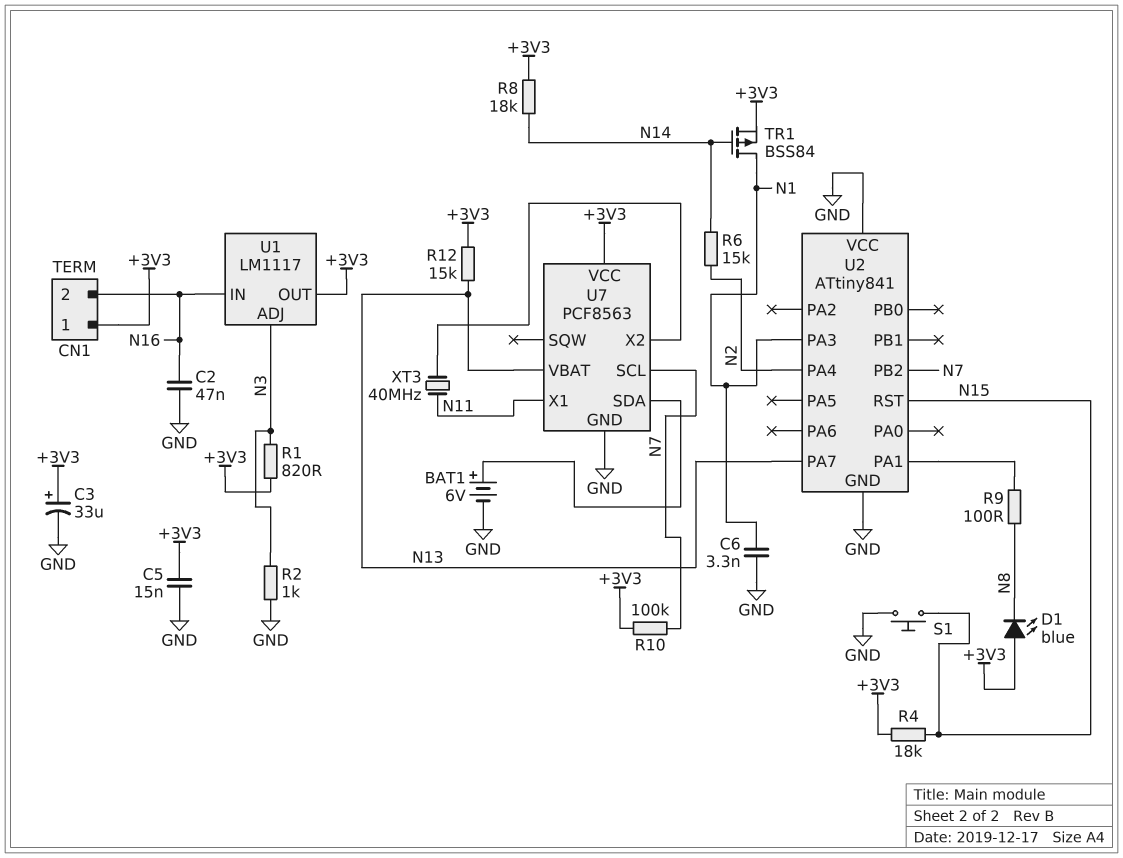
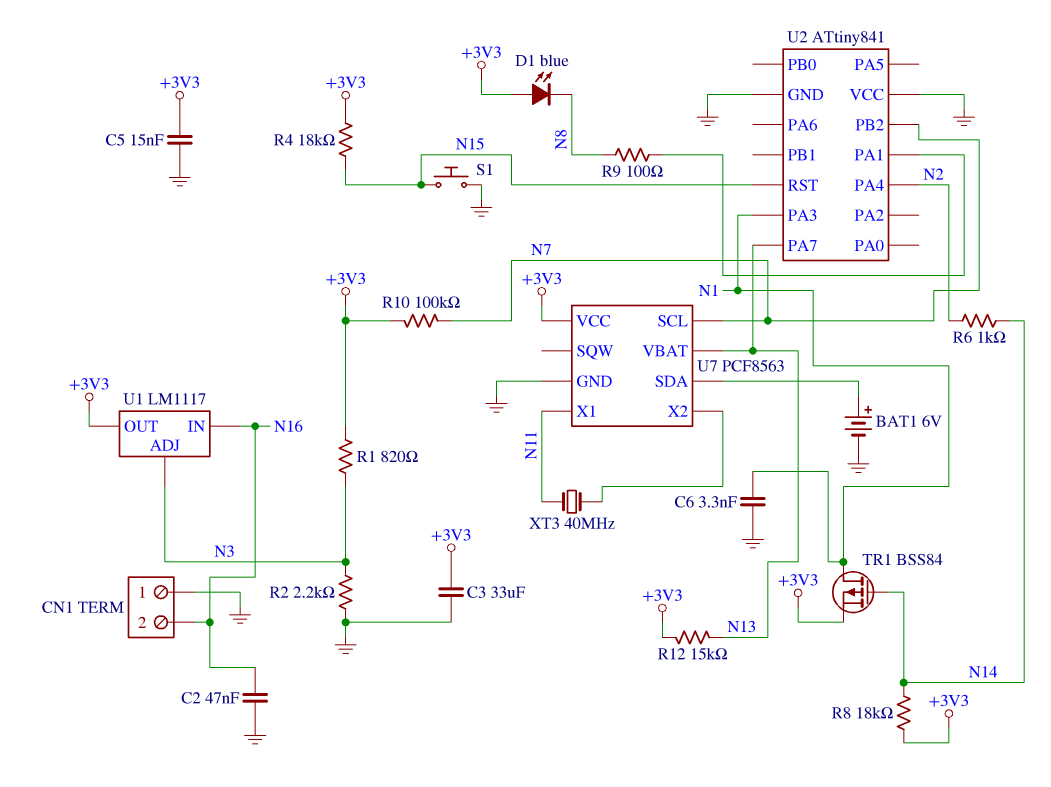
C3: 33uF (plus +3V3, minus GND) -> 33uF (+3V3, GND)
CN1 pin 1: +3V3 -> GND
R2: 1k (GND, N3) -> 2.2k (GND, N3)
R6: 15k (N2, N14) -> 1k (N2, N14)

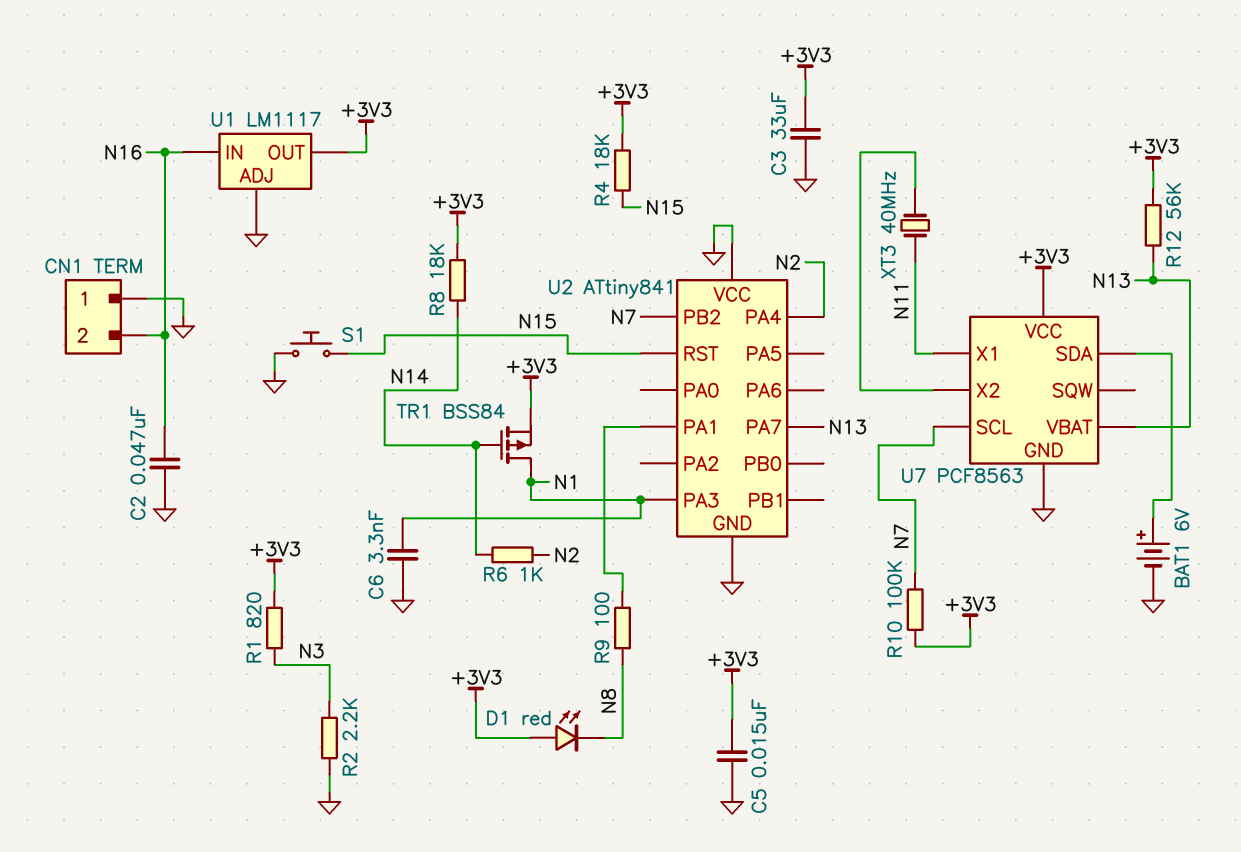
D1: LED blue (A +3V3, K N8) -> LED red (A +3V3, K N8)
R12: 15k (+3V3, N13) -> 56k (+3V3, N13)
U1 pin ADJ: N3 -> GND

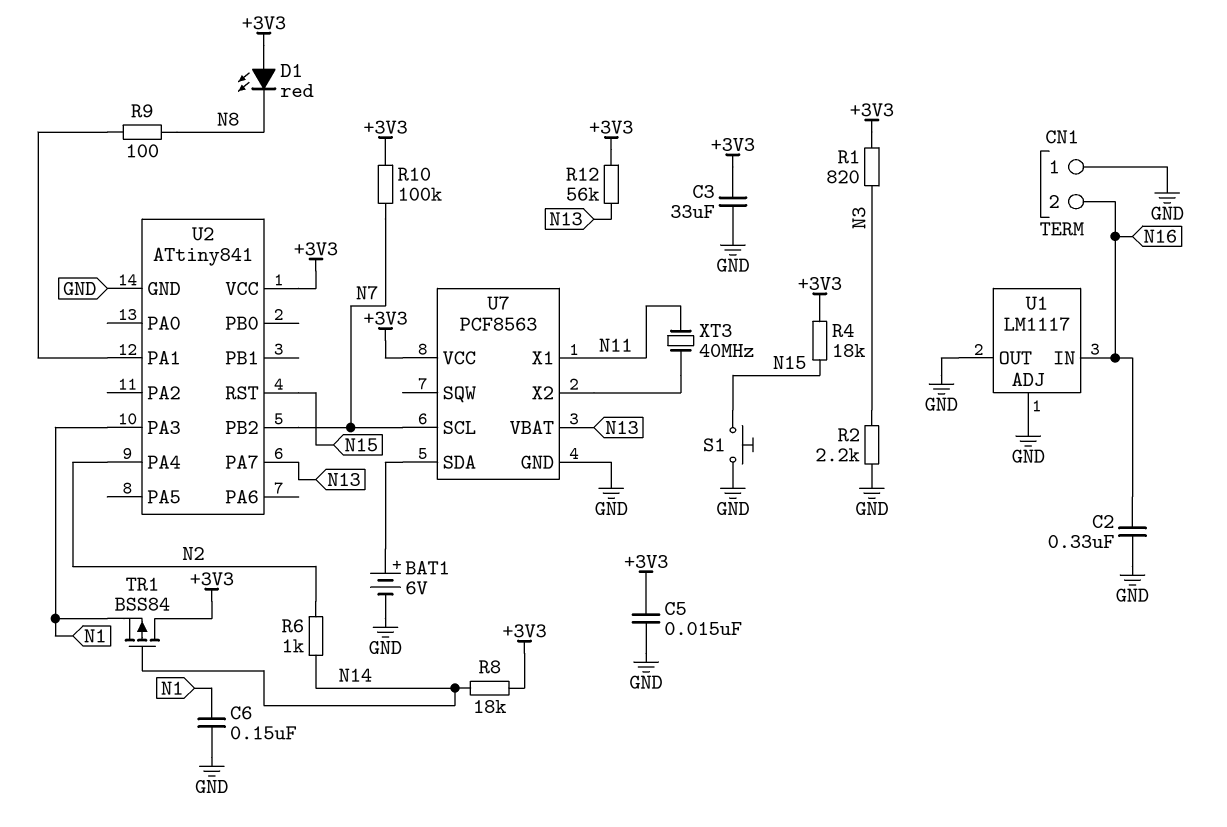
C2: 47nF (GND, N16) -> 330nF (GND, N16)
C6: 3.3nF (GND, N1) -> 150nF (GND, N1)
TR1: PMOS BSS84 (G N14, D N1, S +3V3) -> PMOS BSS84 (G N14, D +3V3, S N1)
U1 pin OUT: +3V3 -> GND
U2 pin VCC: GND -> +3V3

